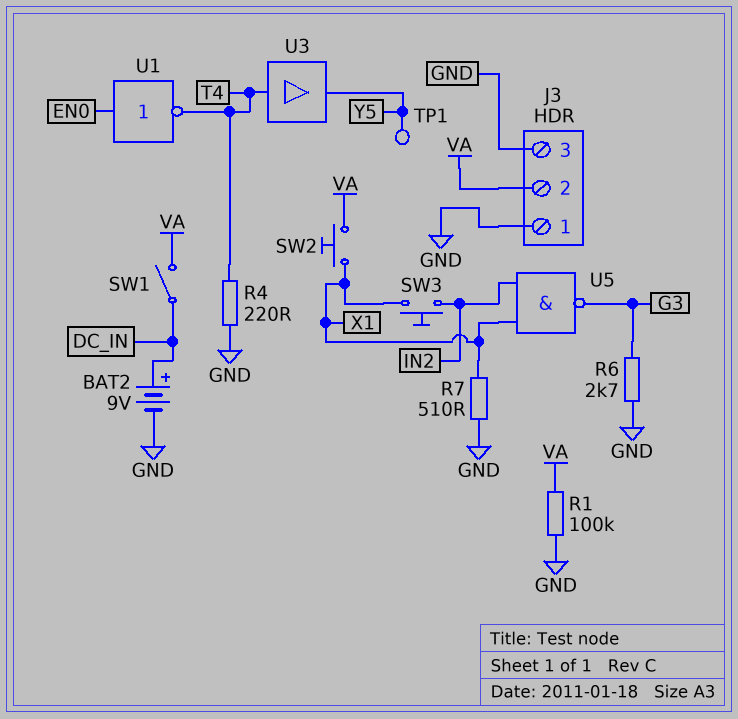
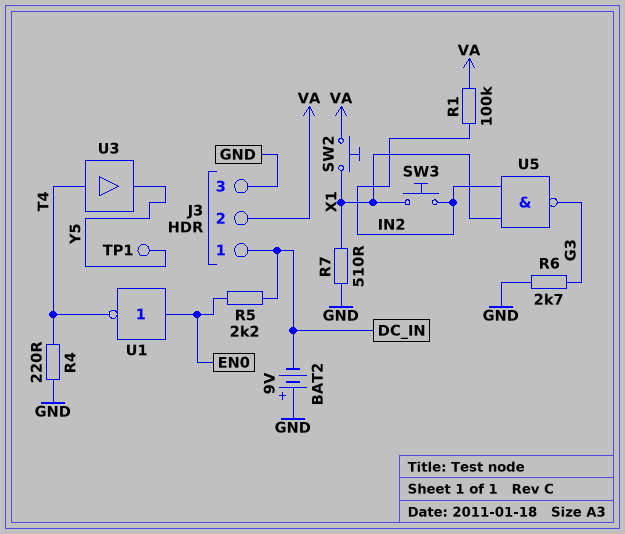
BAT2: 9V (plus DC_IN, minus GND) -> 9V (plus GND, minus DC_IN)
J3 pin 1: GND -> DC_IN
R1: 100k (GND, VA) -> 100k (IN2, VA)
R5: none -> 2.2k (DC_IN, EN0)
SW1: switch (DC_IN, VA) -> none

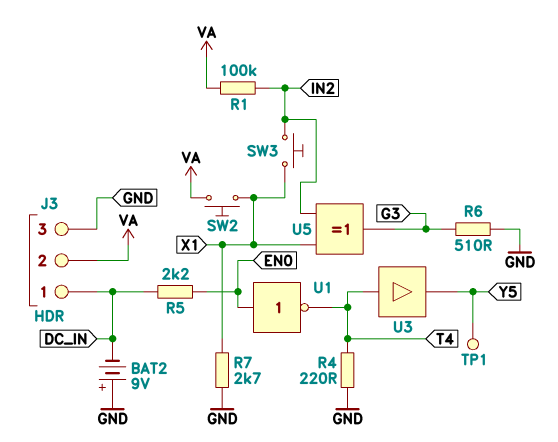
R6: 2.7k (G3, GND) -> 510 (G3, GND)
R7: 510 (GND, X1) -> 2.7k (GND, X1)
U5: NAND (in IN2, in X1, out G3) -> XOR (in IN2, in X1, out G3)

